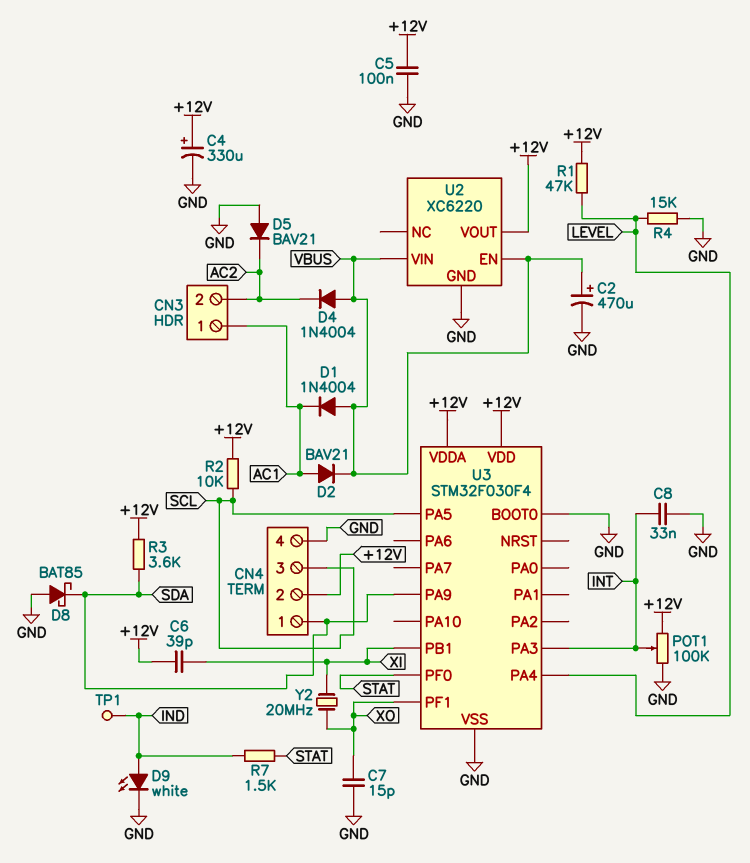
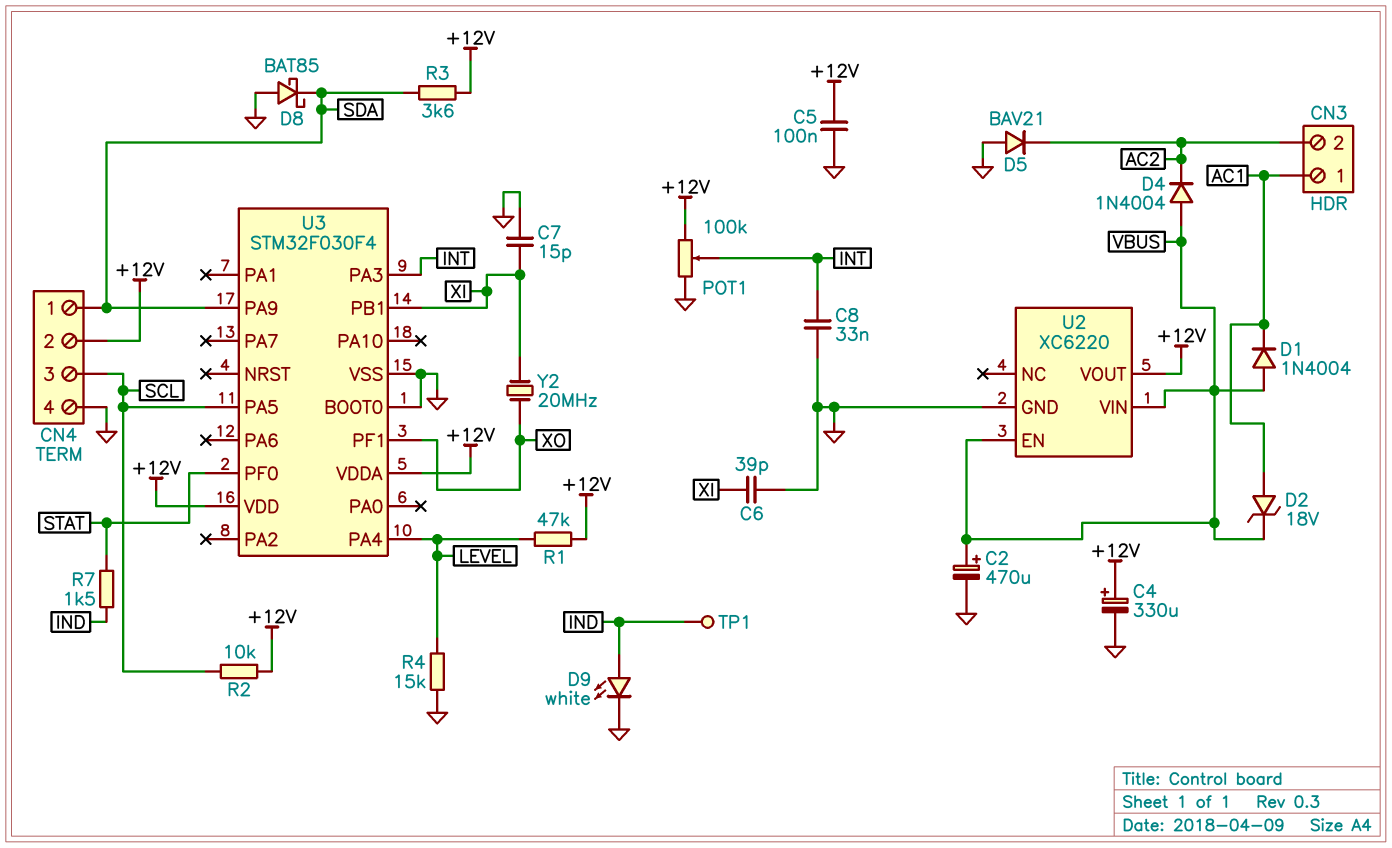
C6: 39pF (+12V, XI) -> 39pF (GND, XI)
C7: 15pF (GND, XO) -> 15pF (GND, XI)
D2: diode BAV21 (A AC1, K VBUS) -> zener 18V (A AC1, K VBUS)

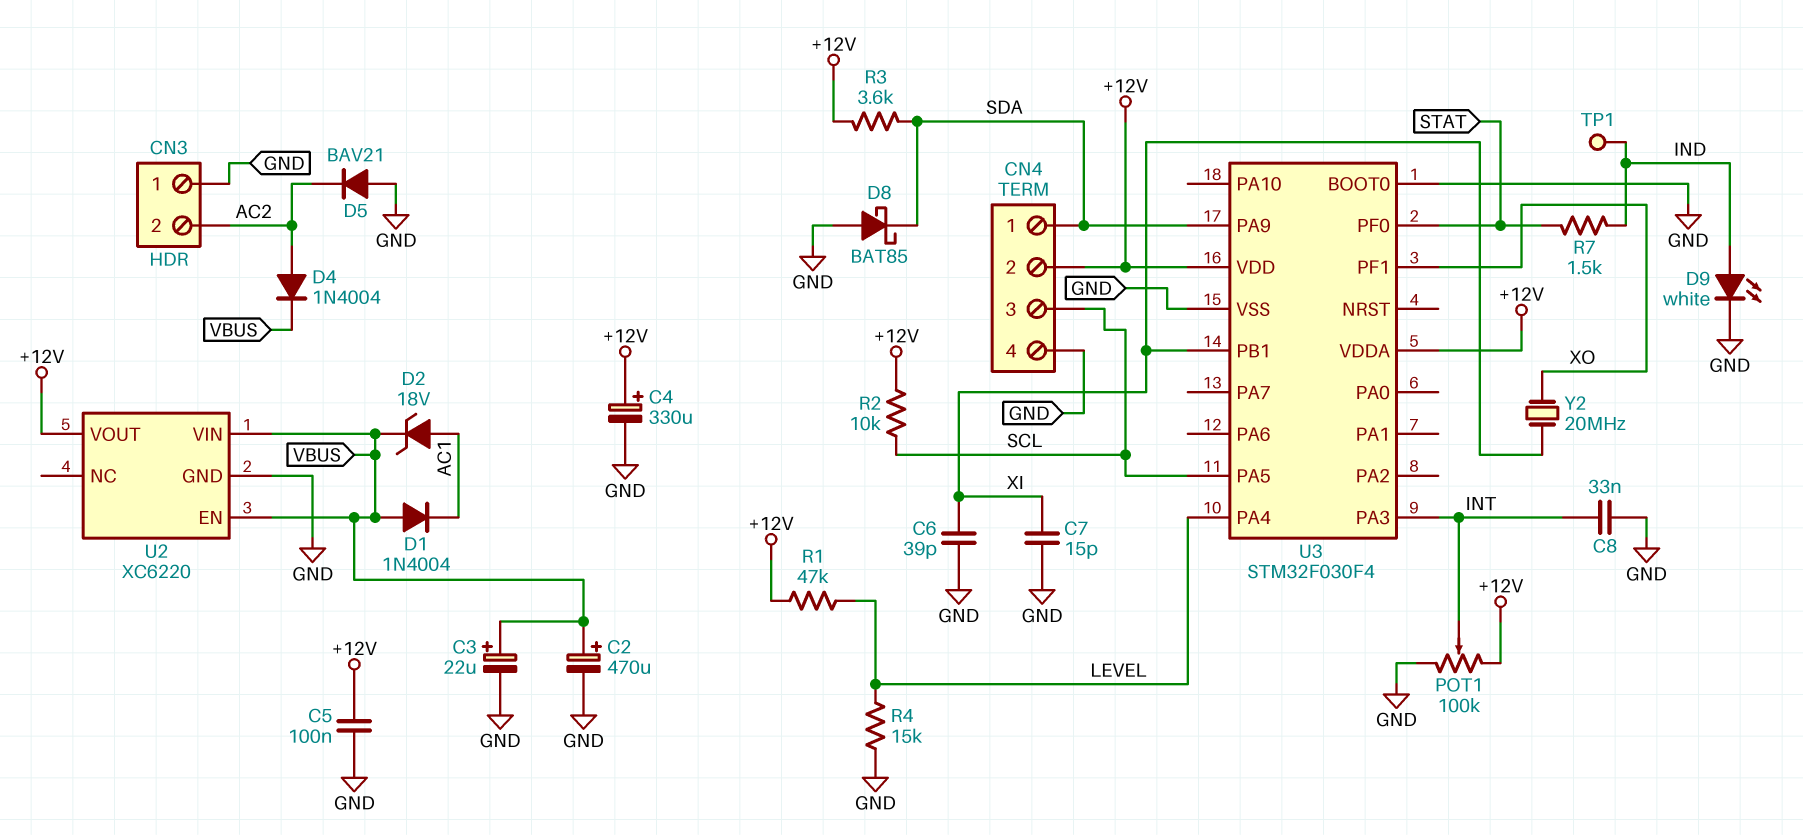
C3: none -> 22uF (plus VBUS, minus GND)
CN3 pin 1: AC1 -> GND
D4: diode 1N4004 (A VBUS, K AC2) -> diode 1N4004 (A AC2, K VBUS)

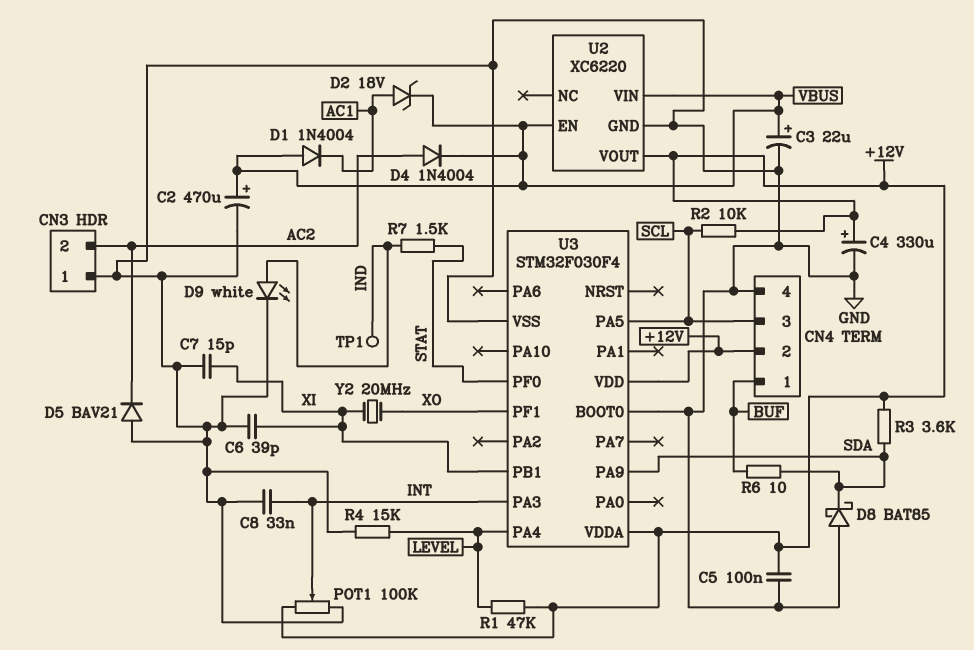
CN4 pin 1: SDA -> BUF
R6: none -> 10 (BUF, SDA)

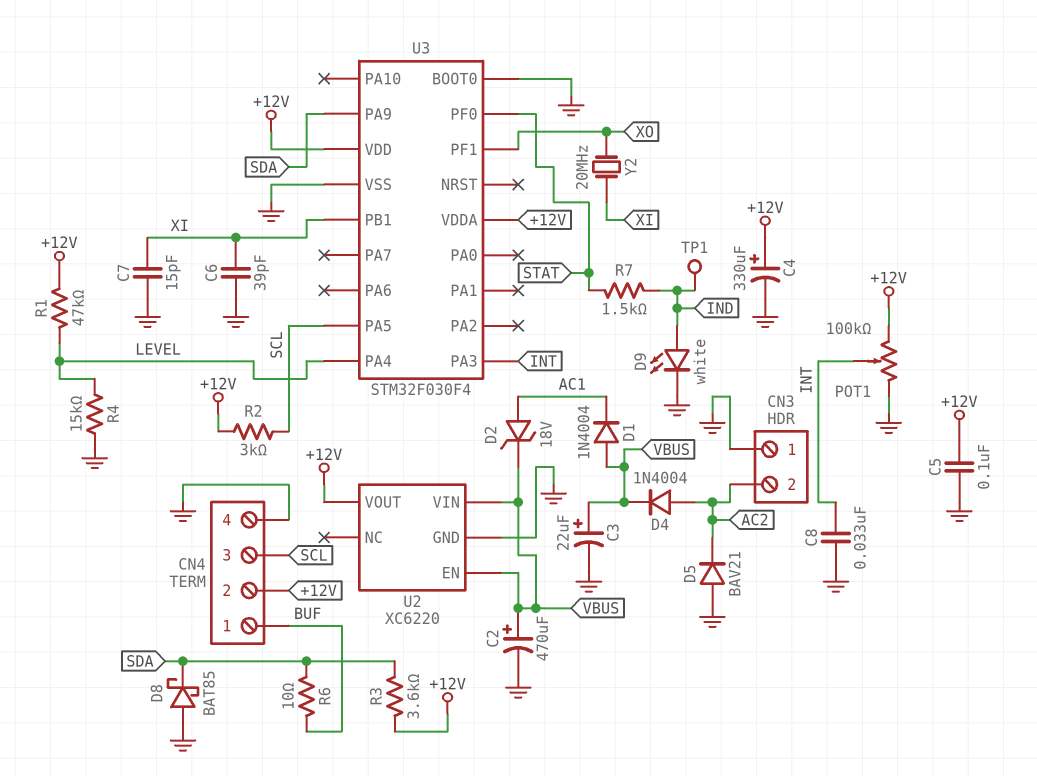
R2: 10k (+12V, SCL) -> 3k (+12V, SCL)

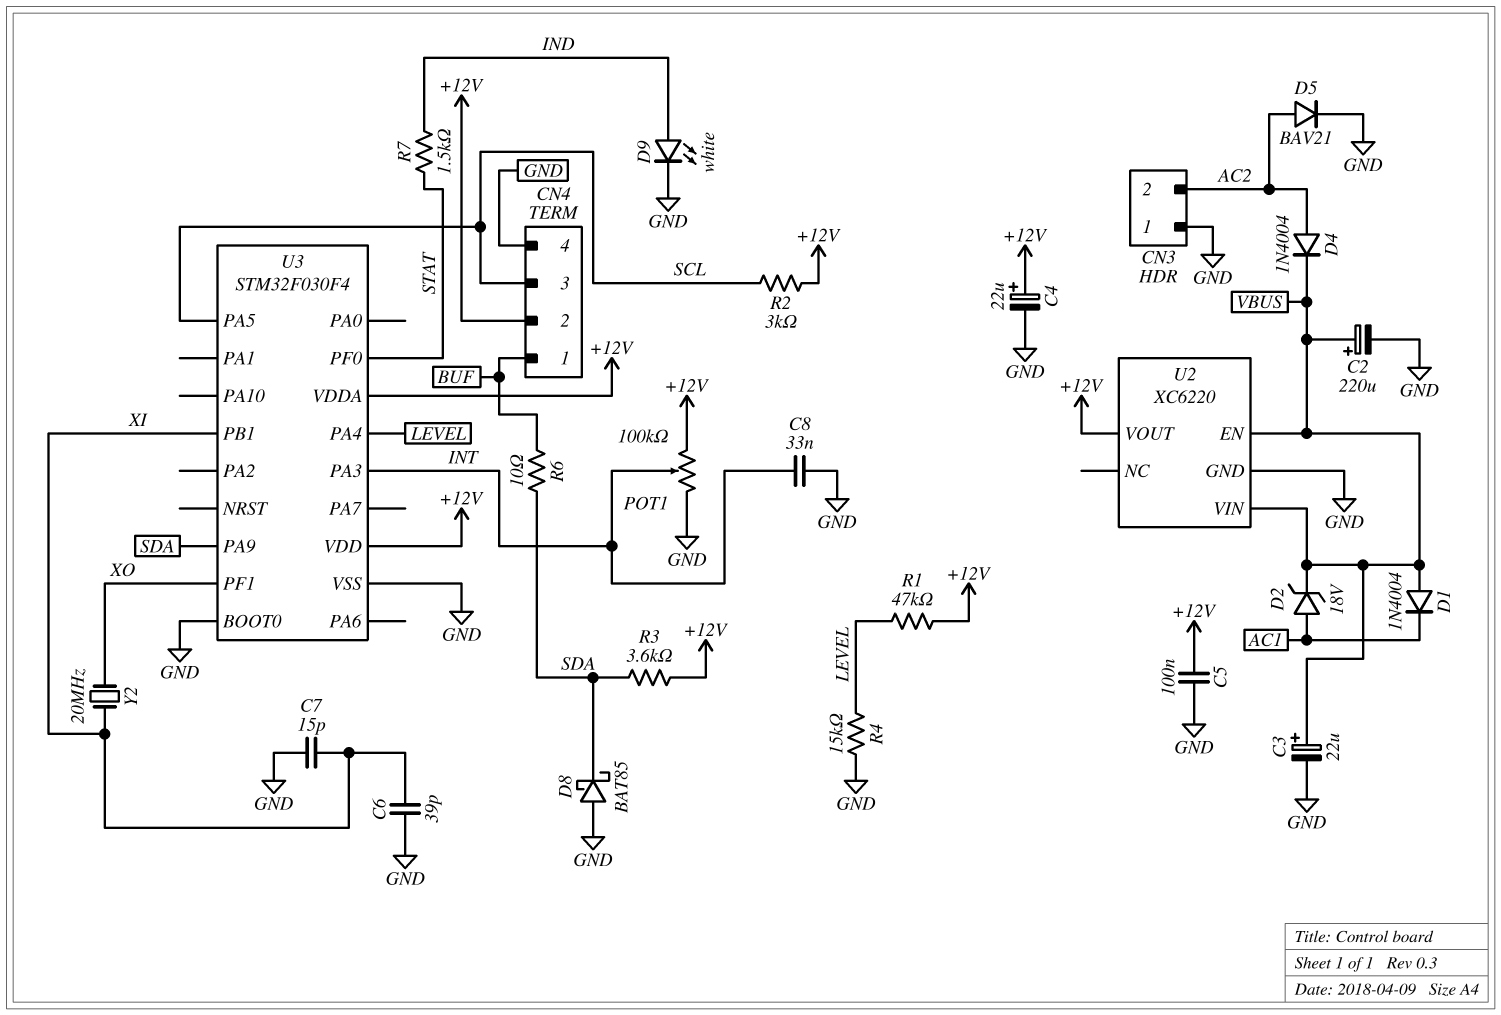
C2: 470uF (plus VBUS, minus GND) -> 220uF (plus VBUS, minus GND)
C4: 330uF (plus +12V, minus GND) -> 22uF (plus +12V, minus GND)
D5: diode BAV21 (A GND, K AC2) -> diode BAV21 (A AC2, K GND)
TP1: test point (IND) -> none

